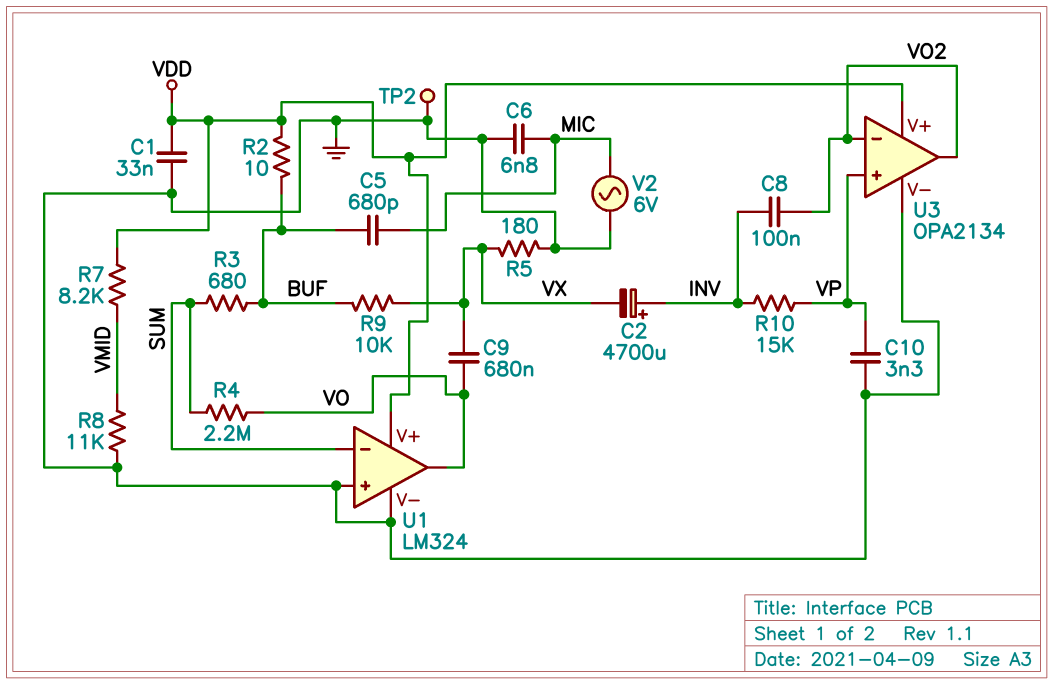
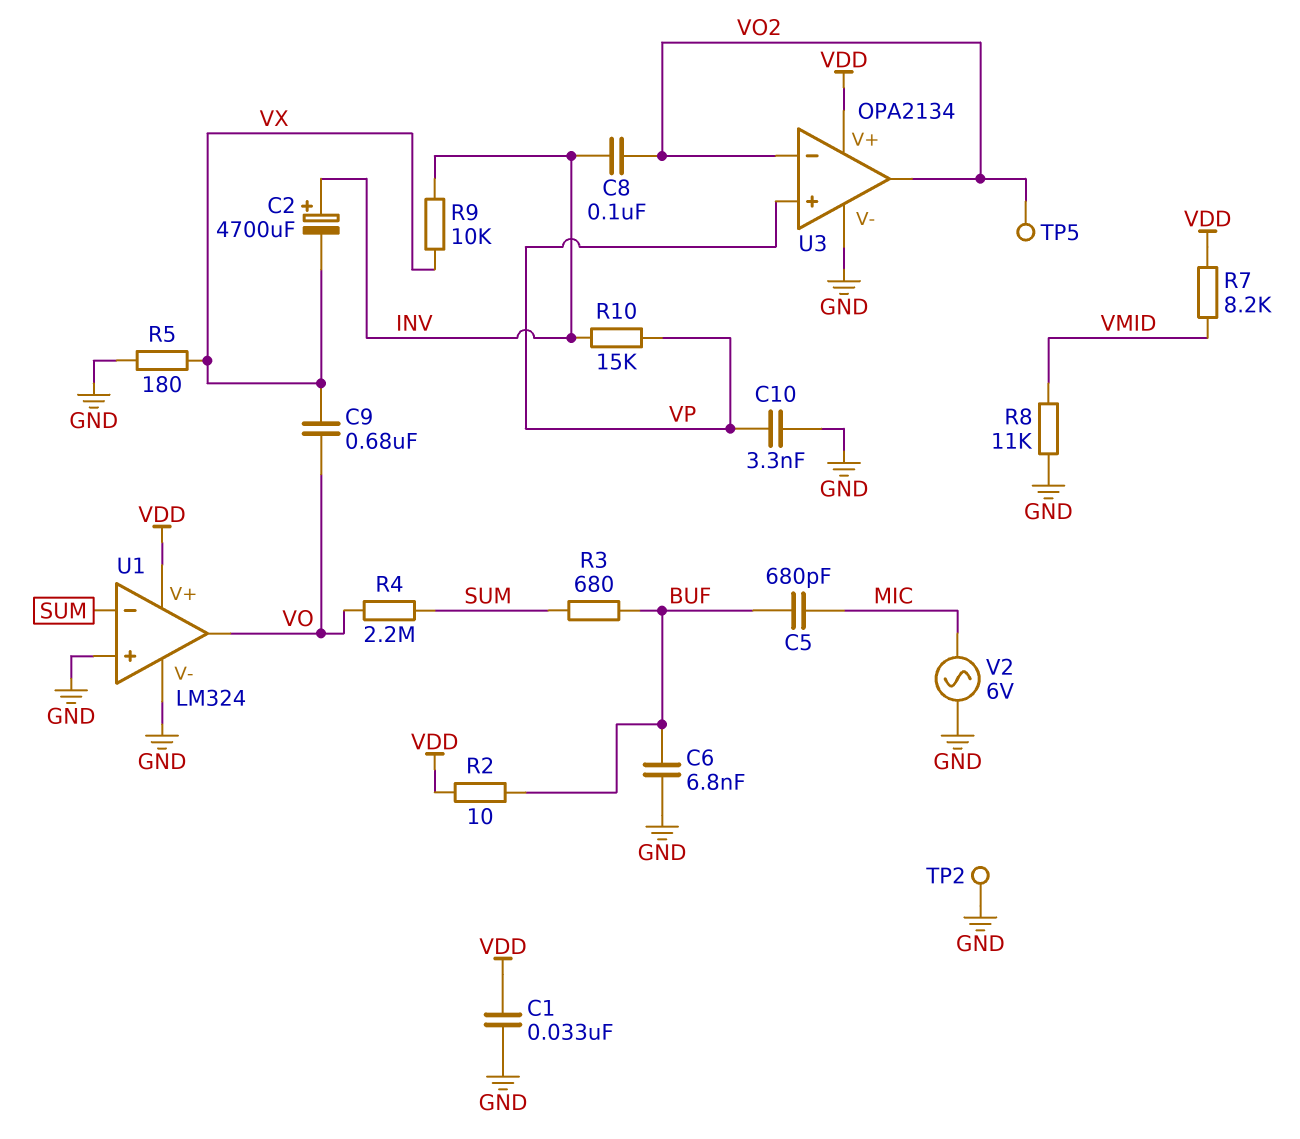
C6: 6.8nF (GND, MIC) -> 6.8nF (BUF, GND)
R9: 10k (BUF, VX) -> 10k (INV, VX)
TP5: none -> test point (VO2)

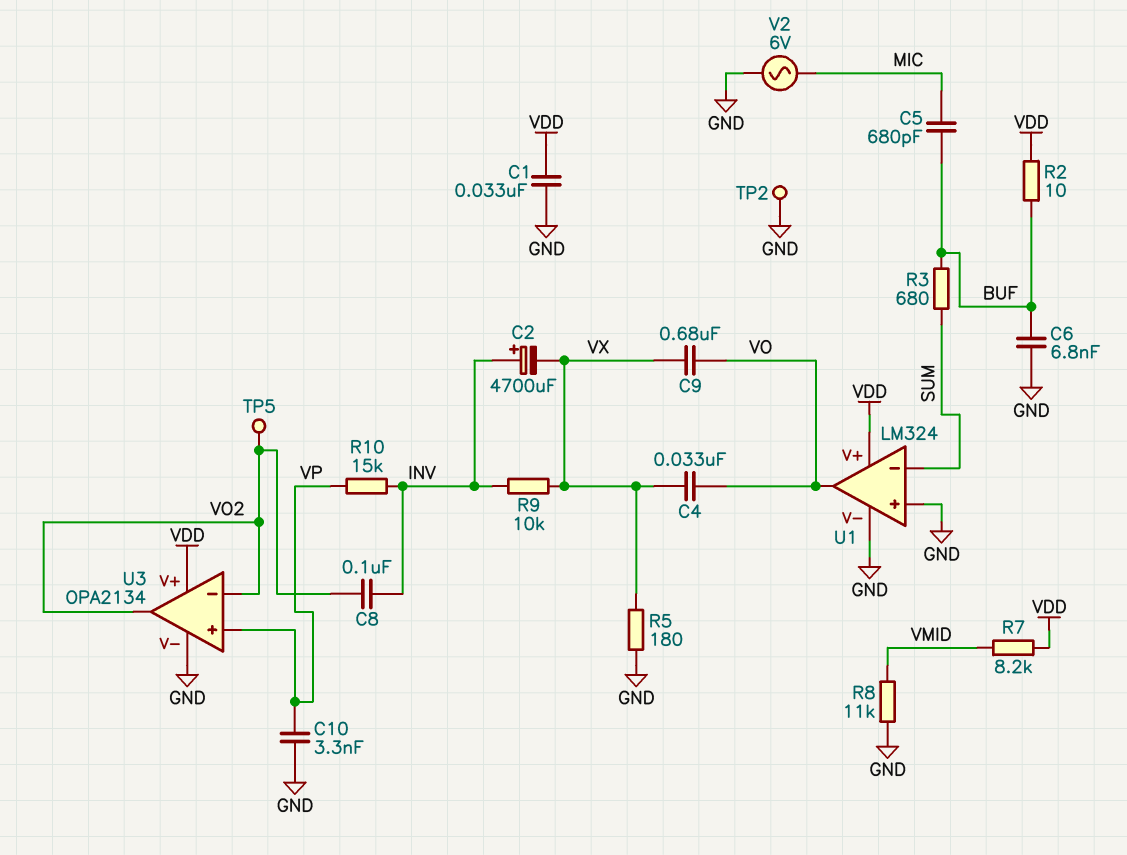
C4: none -> 33nF (VO, VX)
R4: 2.2M (SUM, VO) -> none

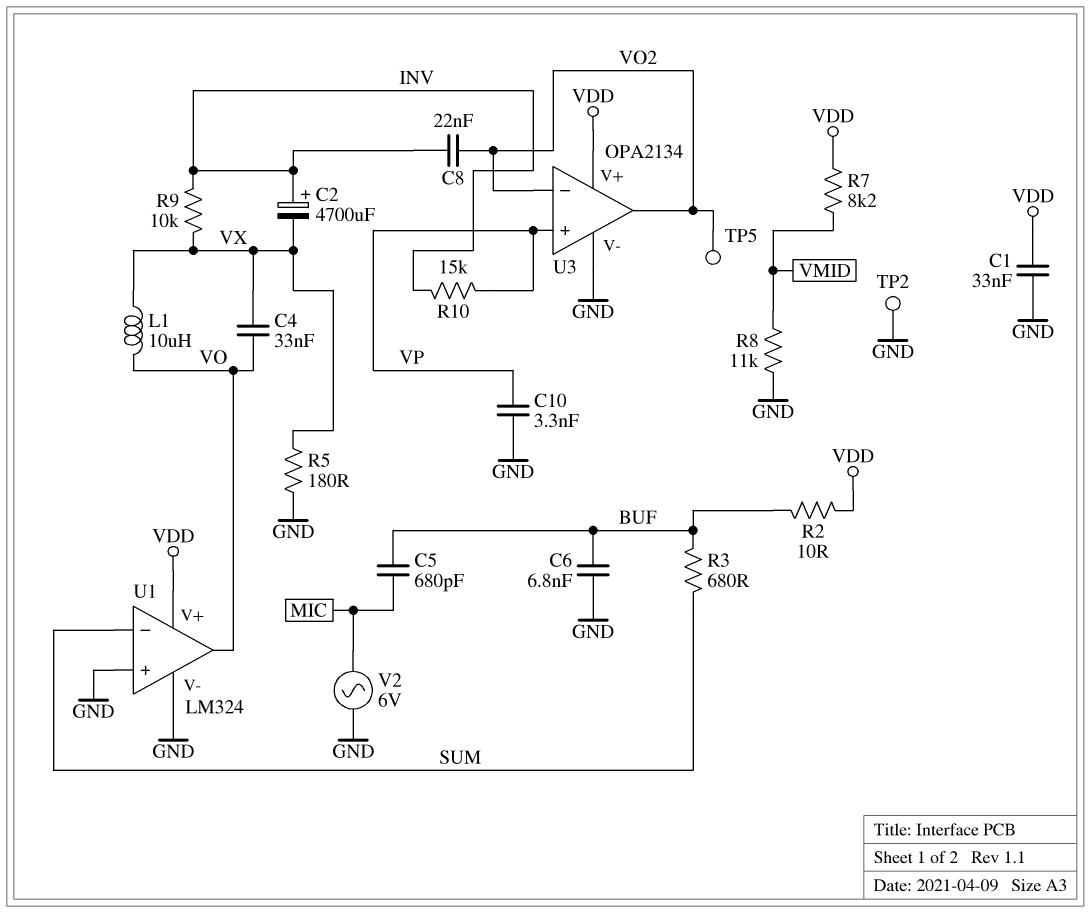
C8: 100nF (INV, VO2) -> 22nF (INV, VO2)
C9: 680nF (VO, VX) -> none
L1: none -> 10uH (VO, VX)

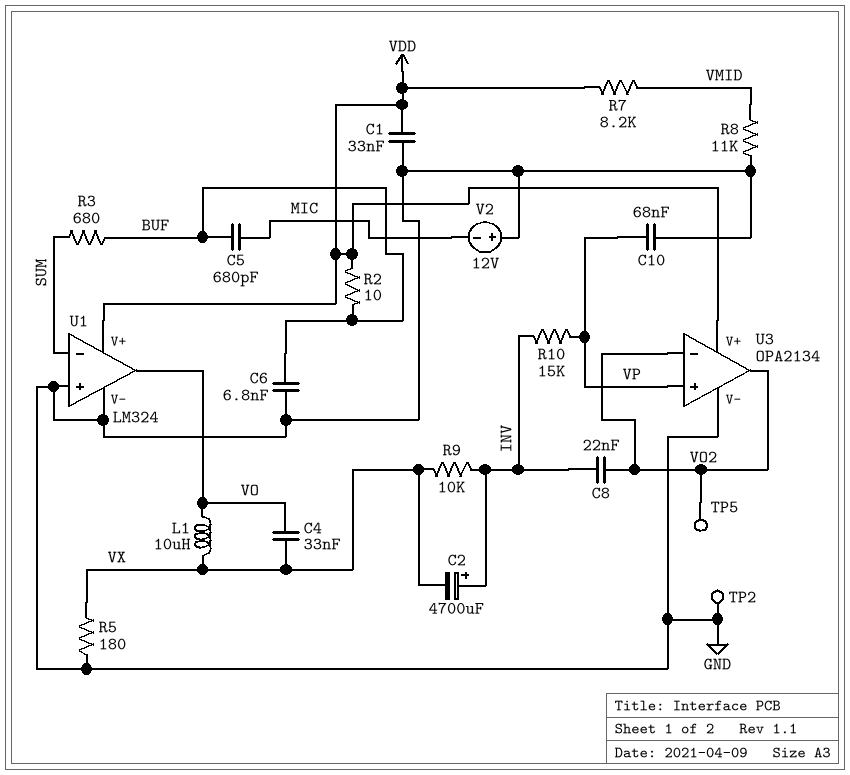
C10: 3.3nF (GND, VP) -> 68nF (GND, VP)
V2: AC 6V (GND, MIC) -> 12V (plus GND, minus MIC)

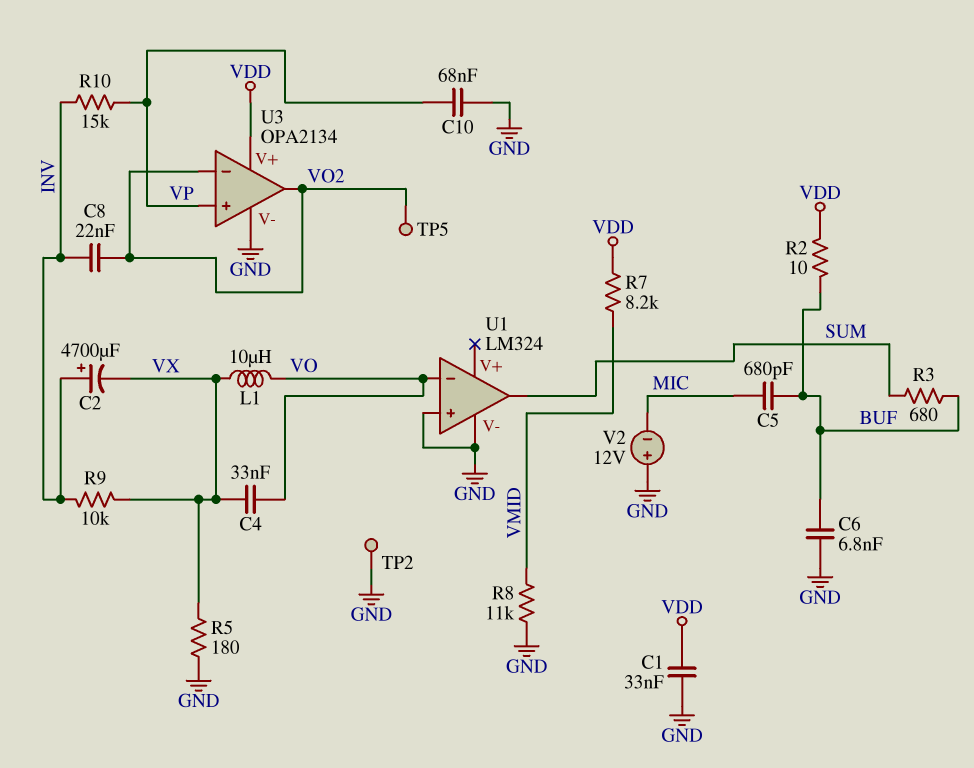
U1 pin V+: VDD -> none
U1 pin in-: SUM -> VO
U1 pin out: VO -> SUM

